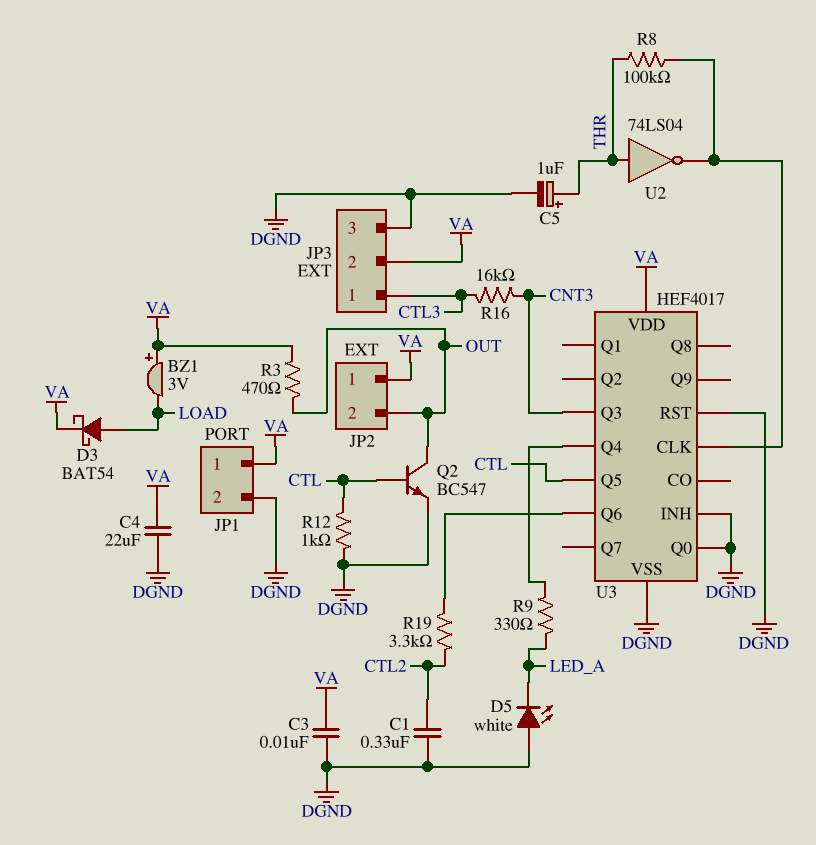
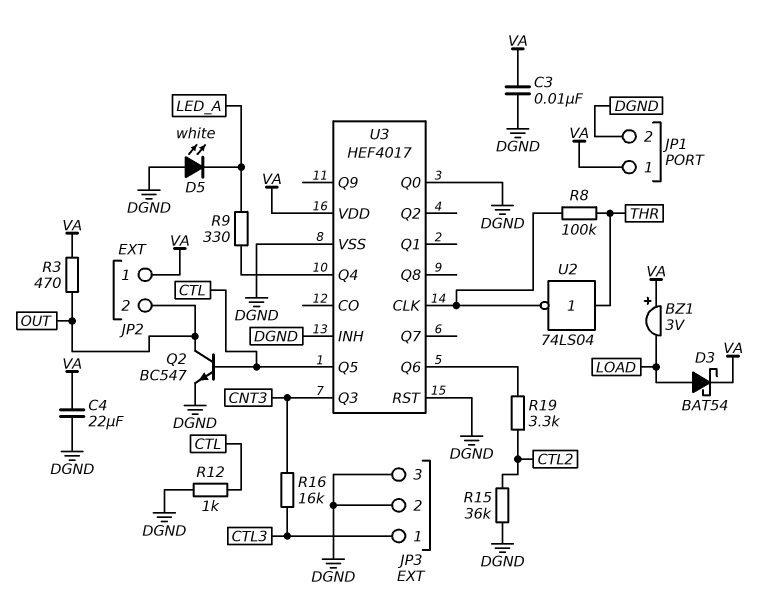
C1: 330nF (CTL2, DGND) -> none
C5: 1uF (plus THR, minus DGND) -> none
JP3 pin 2: VA -> DGND
R15: none -> 36k (CTL2, DGND)

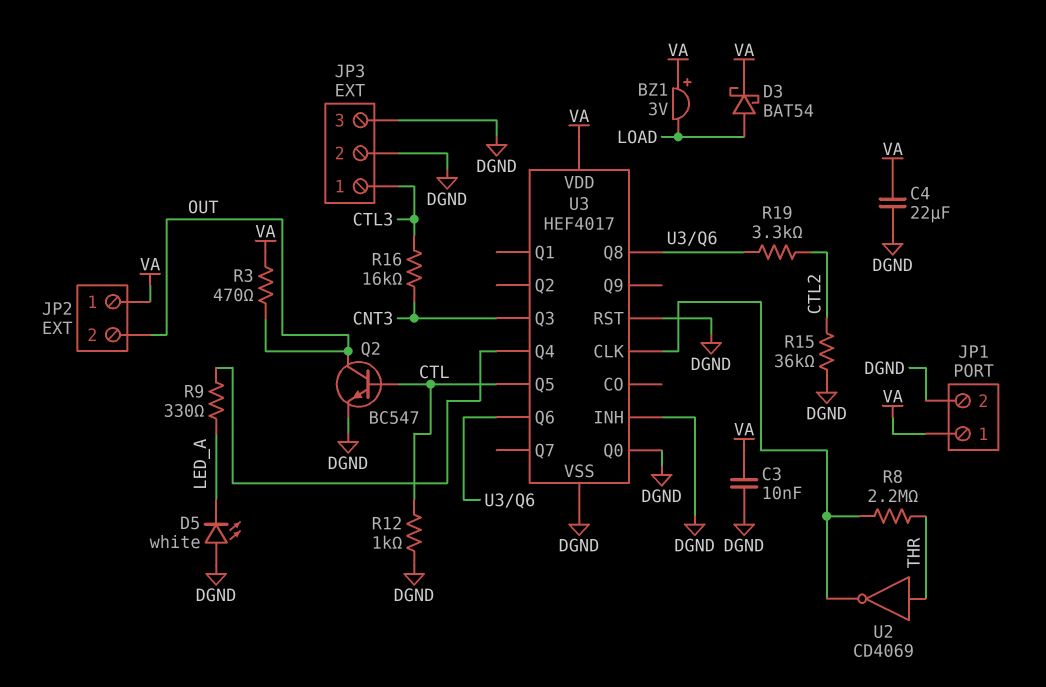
R8: 100k (THR, U3/CLK) -> 2.2M (THR, U3/CLK)
U2: NOT 74LS04 (in THR, out U3/CLK) -> NOT CD4069 (in THR, out U3/CLK)
U3 pin Q8: none -> U3/Q6

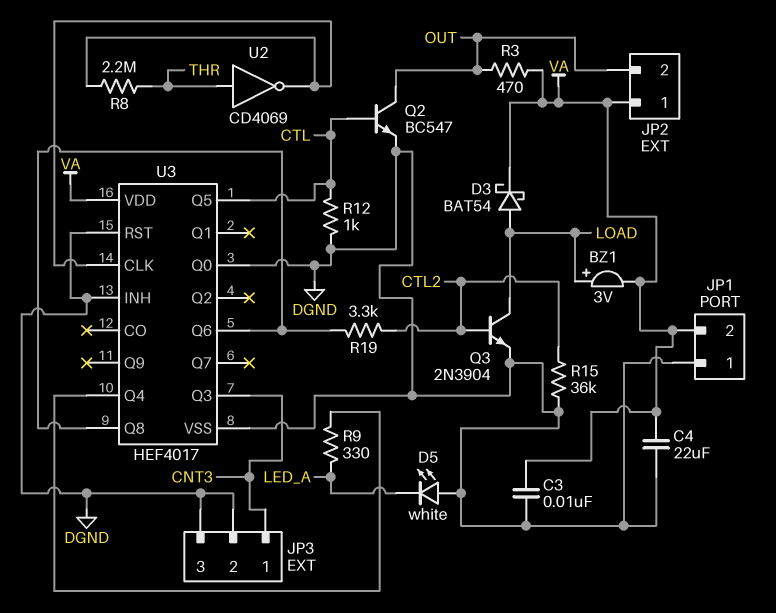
BZ1: buzzer 3V (plus VA, minus LOAD) -> buzzer 3V (plus LOAD, minus VA)
JP1 pin 1: VA -> DGND
JP1 pin 2: DGND -> VA
JP3 pin 1: CTL3 -> CNT3
Q3: none -> NPN 2N3904 (B CTL2, C LOAD, E DGND)
R16: 16k (CNT3, CTL3) -> none

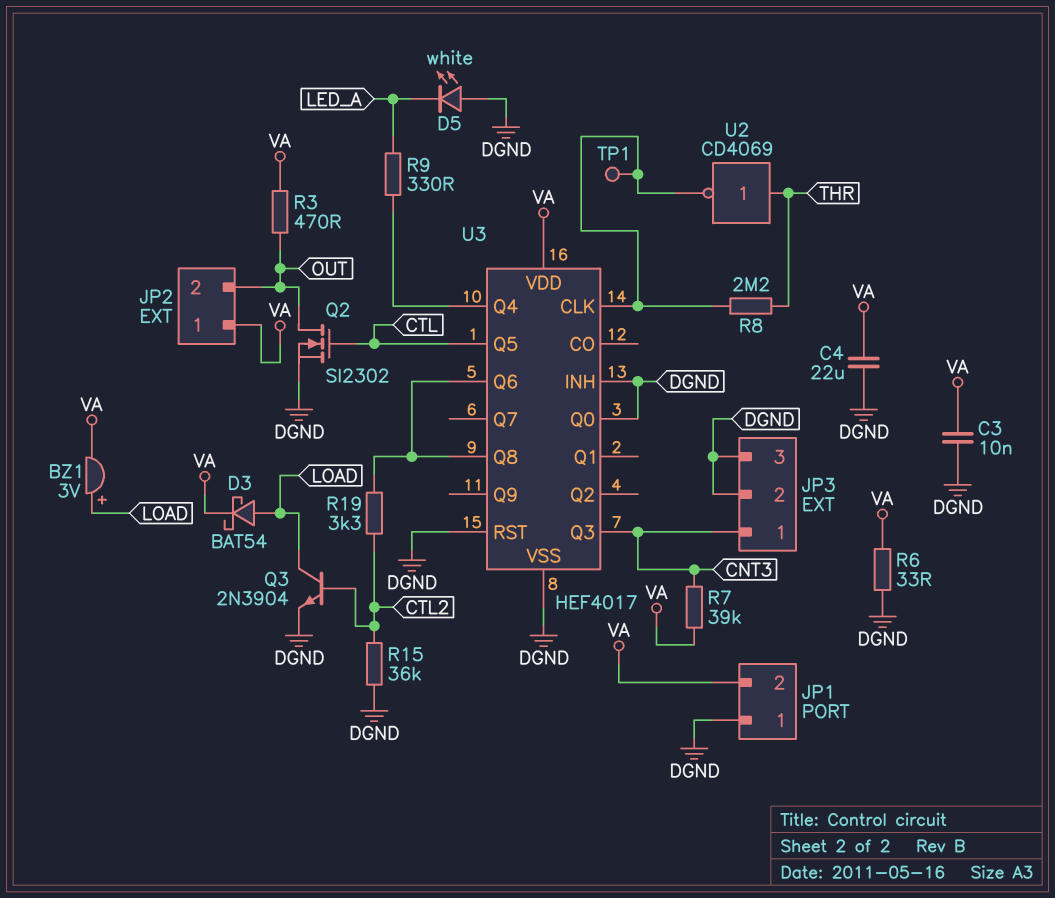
Q2: NPN BC547 (B CTL, C OUT, E DGND) -> NMOS SI2302 (G CTL, D OUT, S DGND)
R6: none -> 33 (DGND, VA)
R7: none -> 39k (CNT3, VA)
R12: 1k (CTL, DGND) -> none
TP1: none -> test point (U3/CLK)

